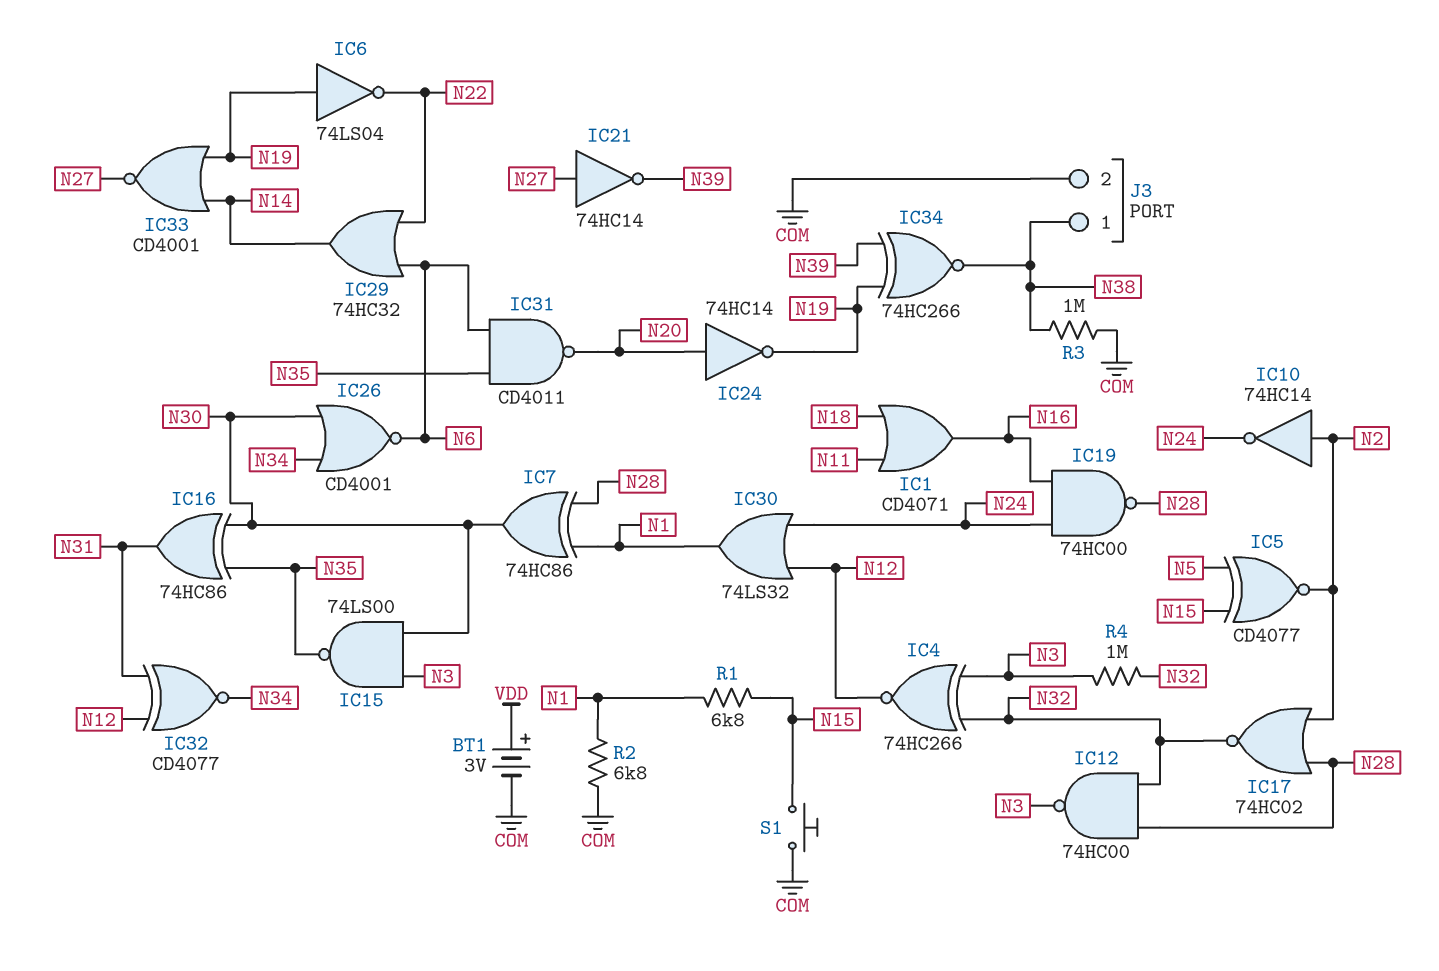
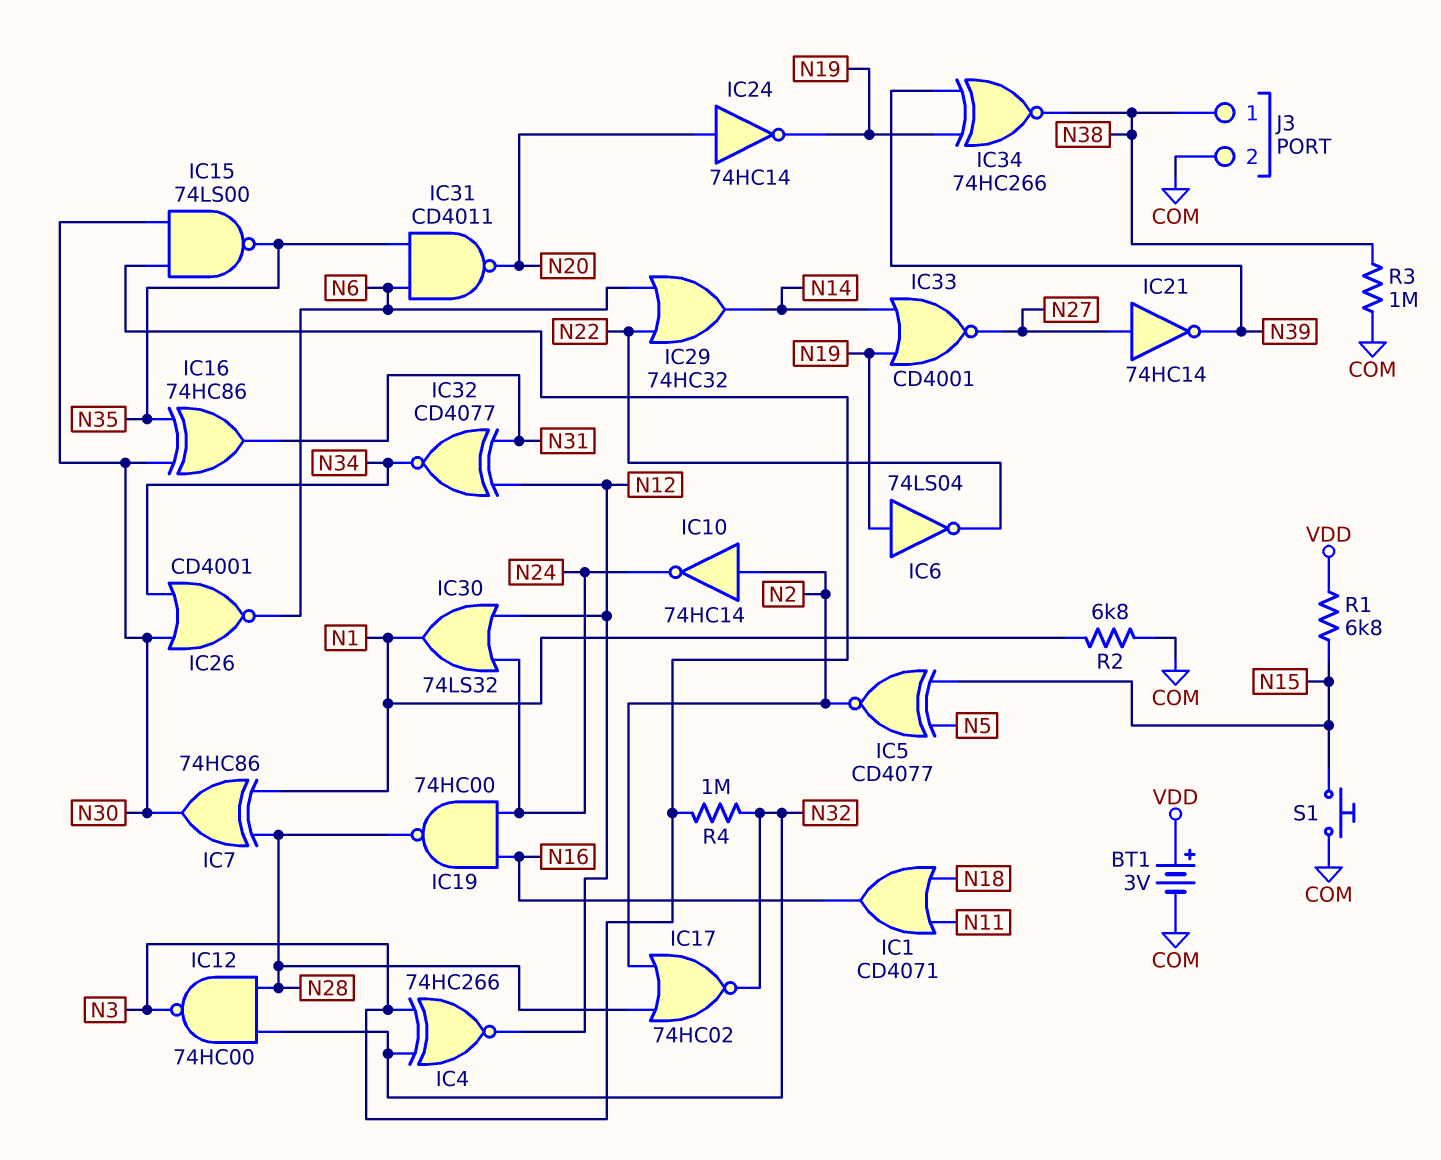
R1: 6.8k (N1, N15) -> 6.8k (N15, VDD)

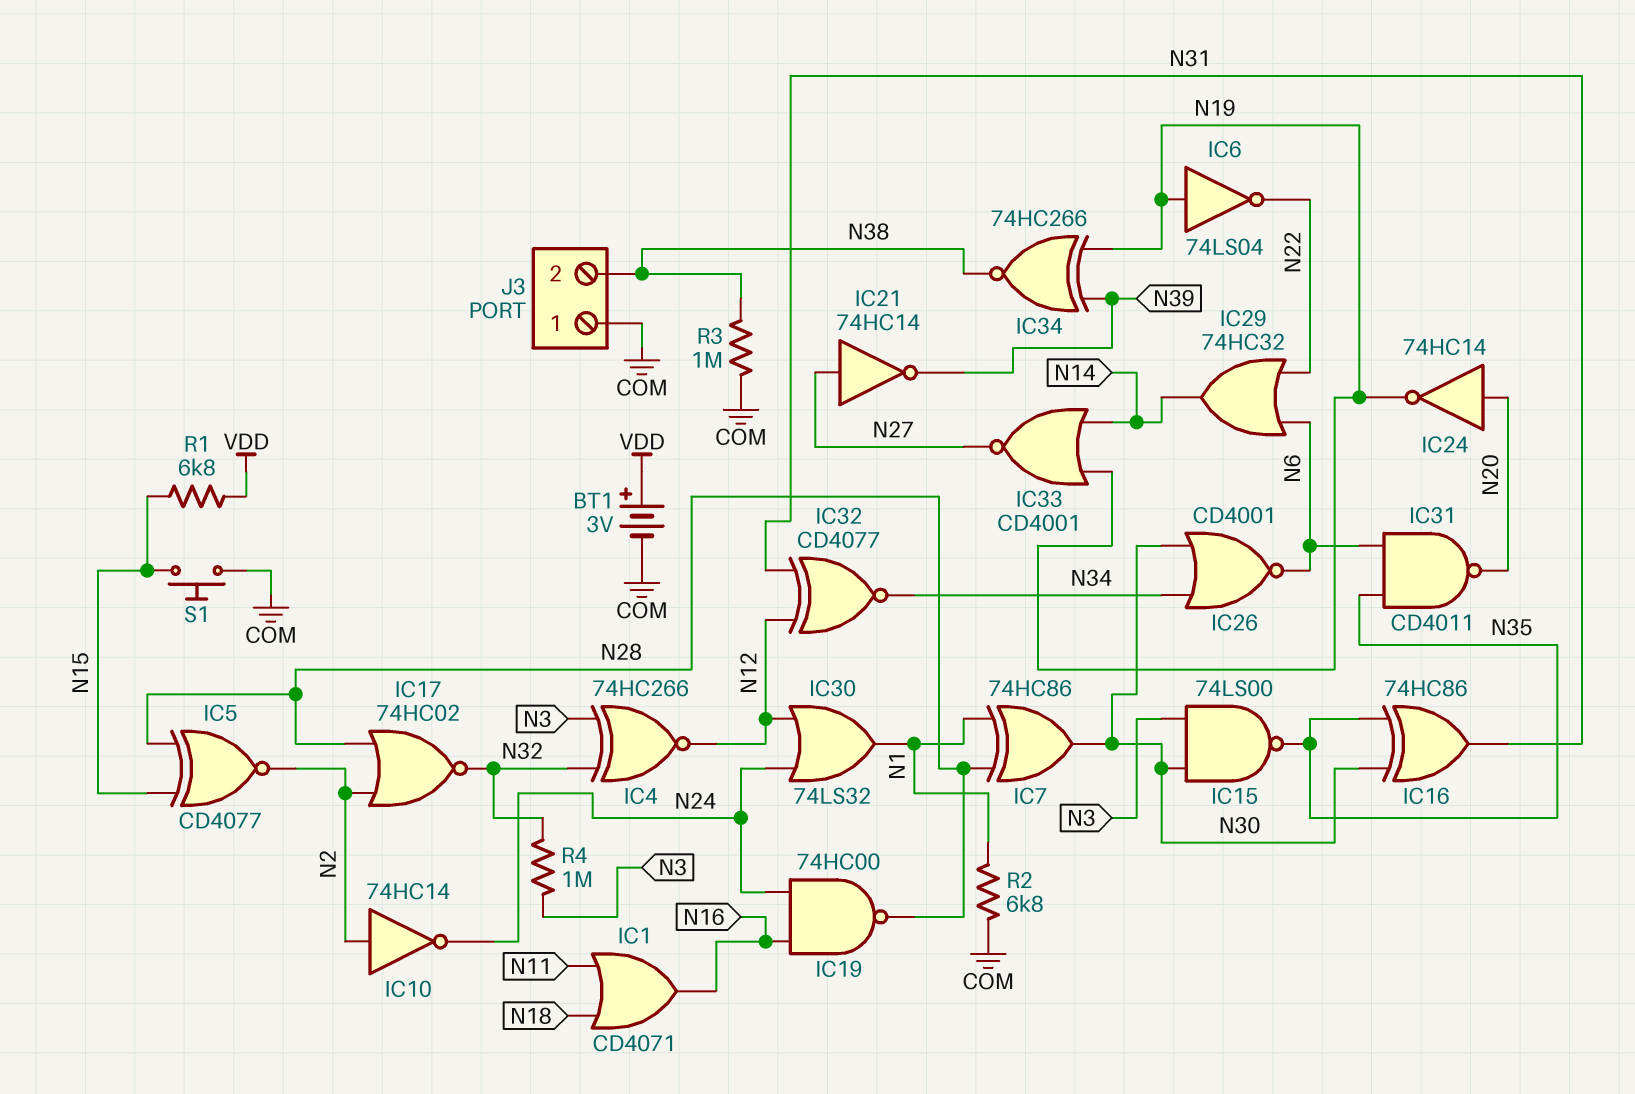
IC5: XNOR CD4077 (in N5, in N15, out N2) -> XNOR CD4077 (in N15, in N28, out N2)
IC12: NAND 74HC00 (in N28, in N32, out N3) -> none
J3 pin 1: N38 -> COM
J3 pin 2: COM -> N38

